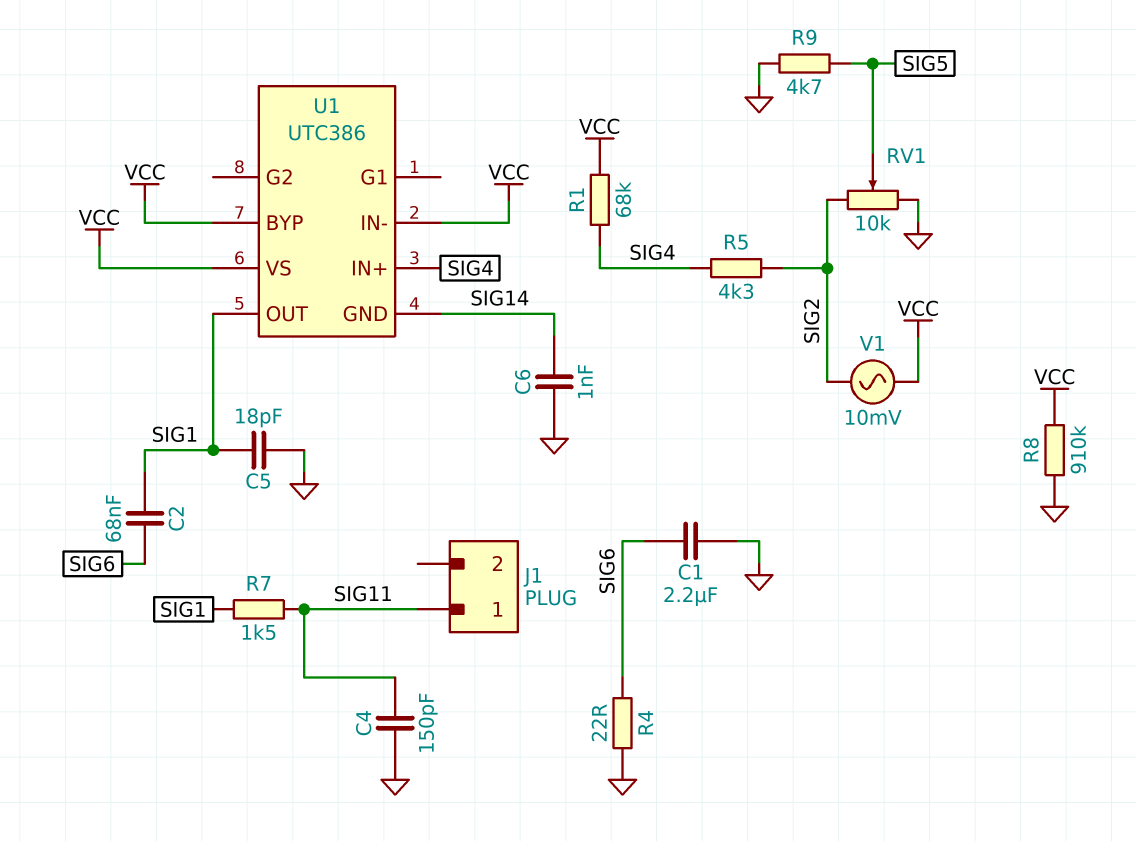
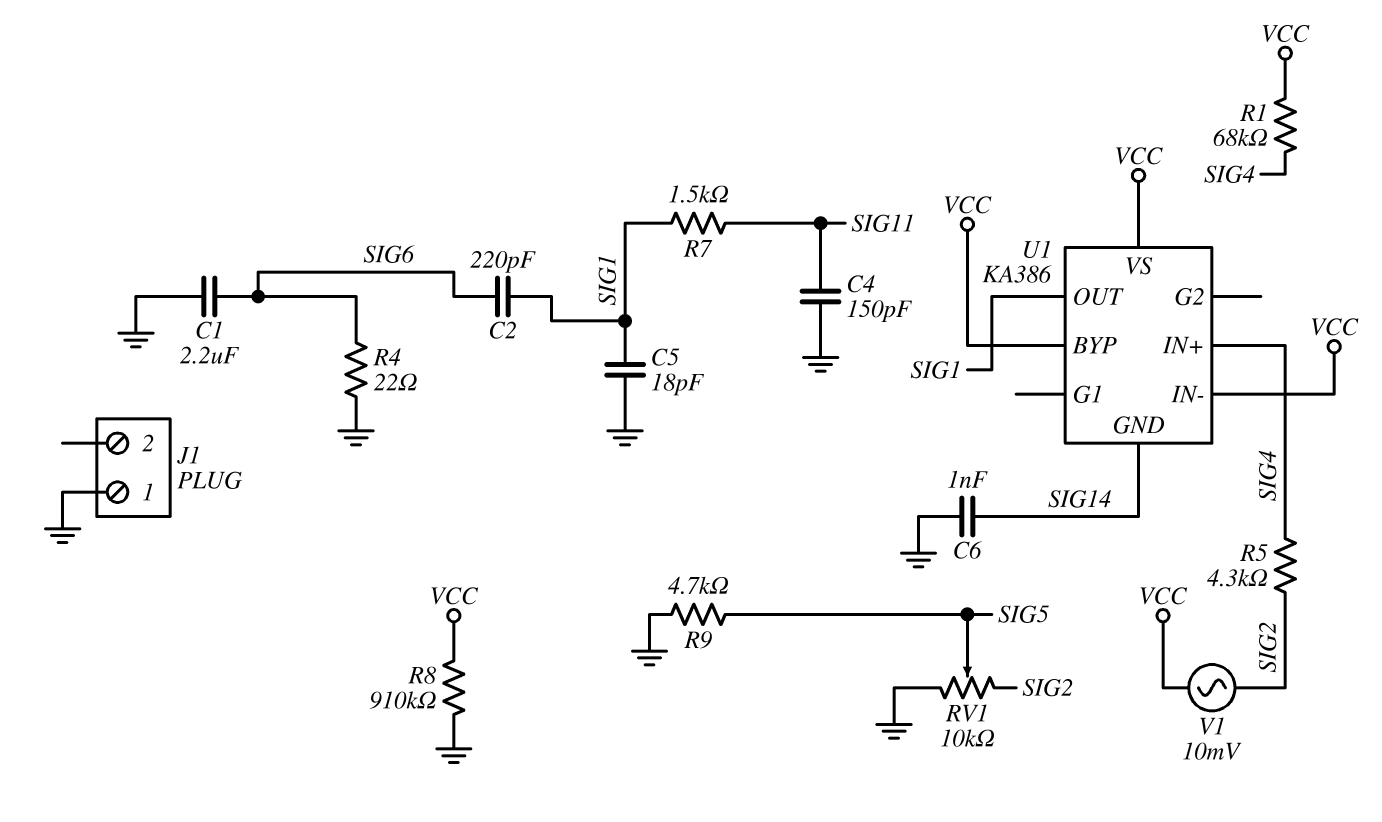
C2: 68nF (SIG1, SIG6) -> 220pF (SIG1, SIG6)
J1 pin 1: SIG11 -> GND
U1: UTC386 -> KA386

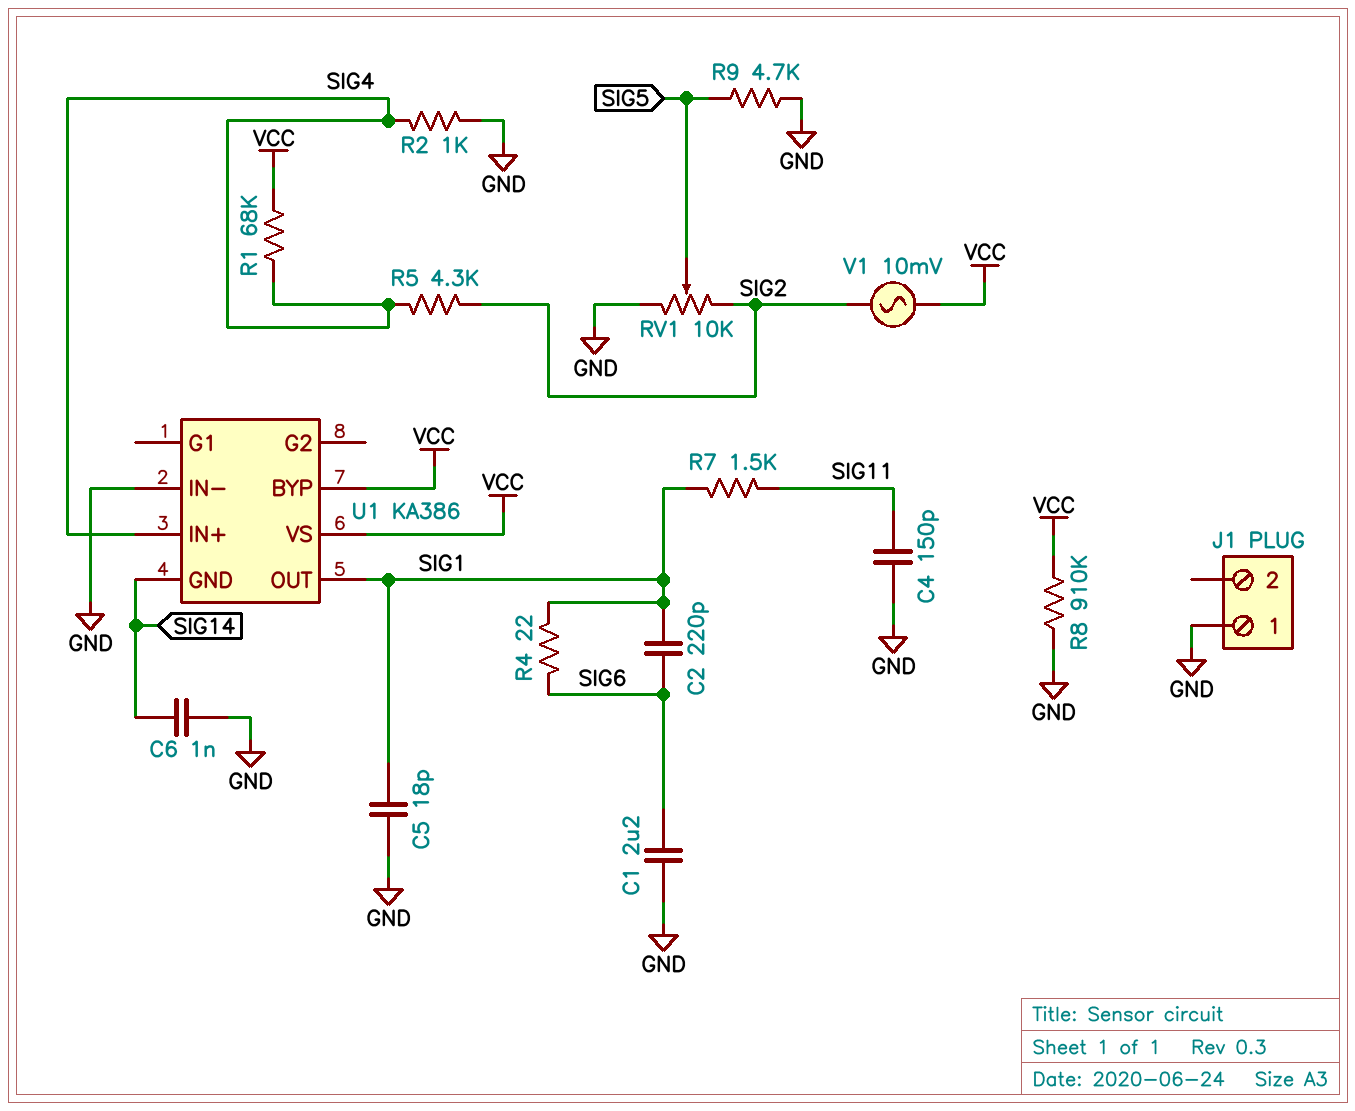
R2: none -> 1k (GND, SIG4)
R4: 22 (GND, SIG6) -> 22 (SIG1, SIG6)
U1 pin IN-: VCC -> GND

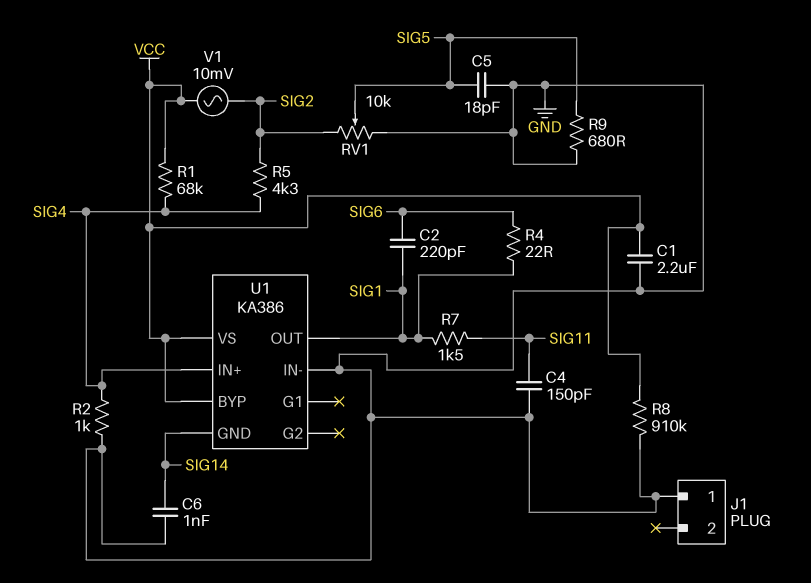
C1: 2.2uF (GND, SIG6) -> 2.2uF (GND, VCC)
C5: 18pF (GND, SIG1) -> 18pF (GND, SIG5)
R9: 4.7k (GND, SIG5) -> 680 (GND, SIG5)

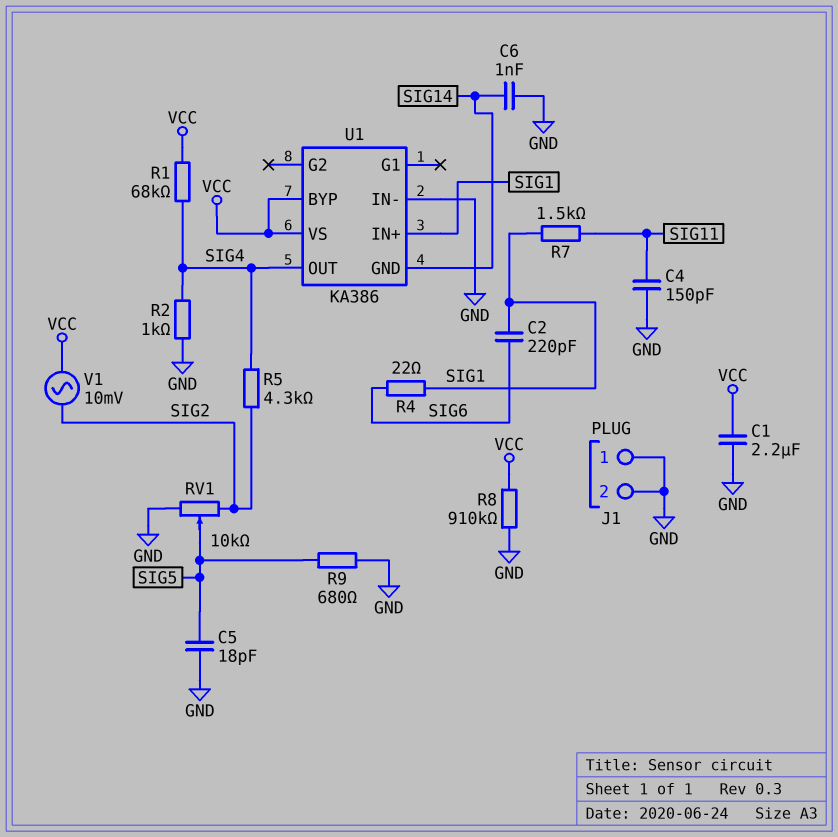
J1 pin 2: none -> GND
U1 pin IN+: SIG4 -> SIG1
U1 pin OUT: SIG1 -> SIG4

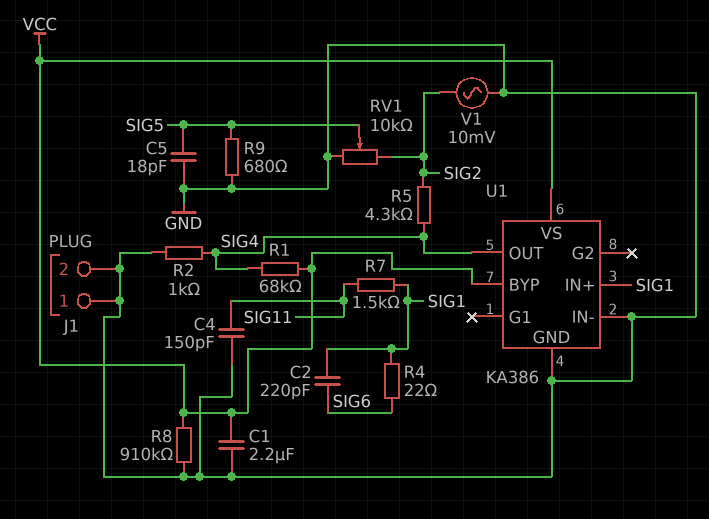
C6: 1nF (GND, SIG14) -> none
U1 pin GND: SIG14 -> GND
V1: AC 10mV (SIG2, VCC) -> AC 10mV (GND, SIG2)

